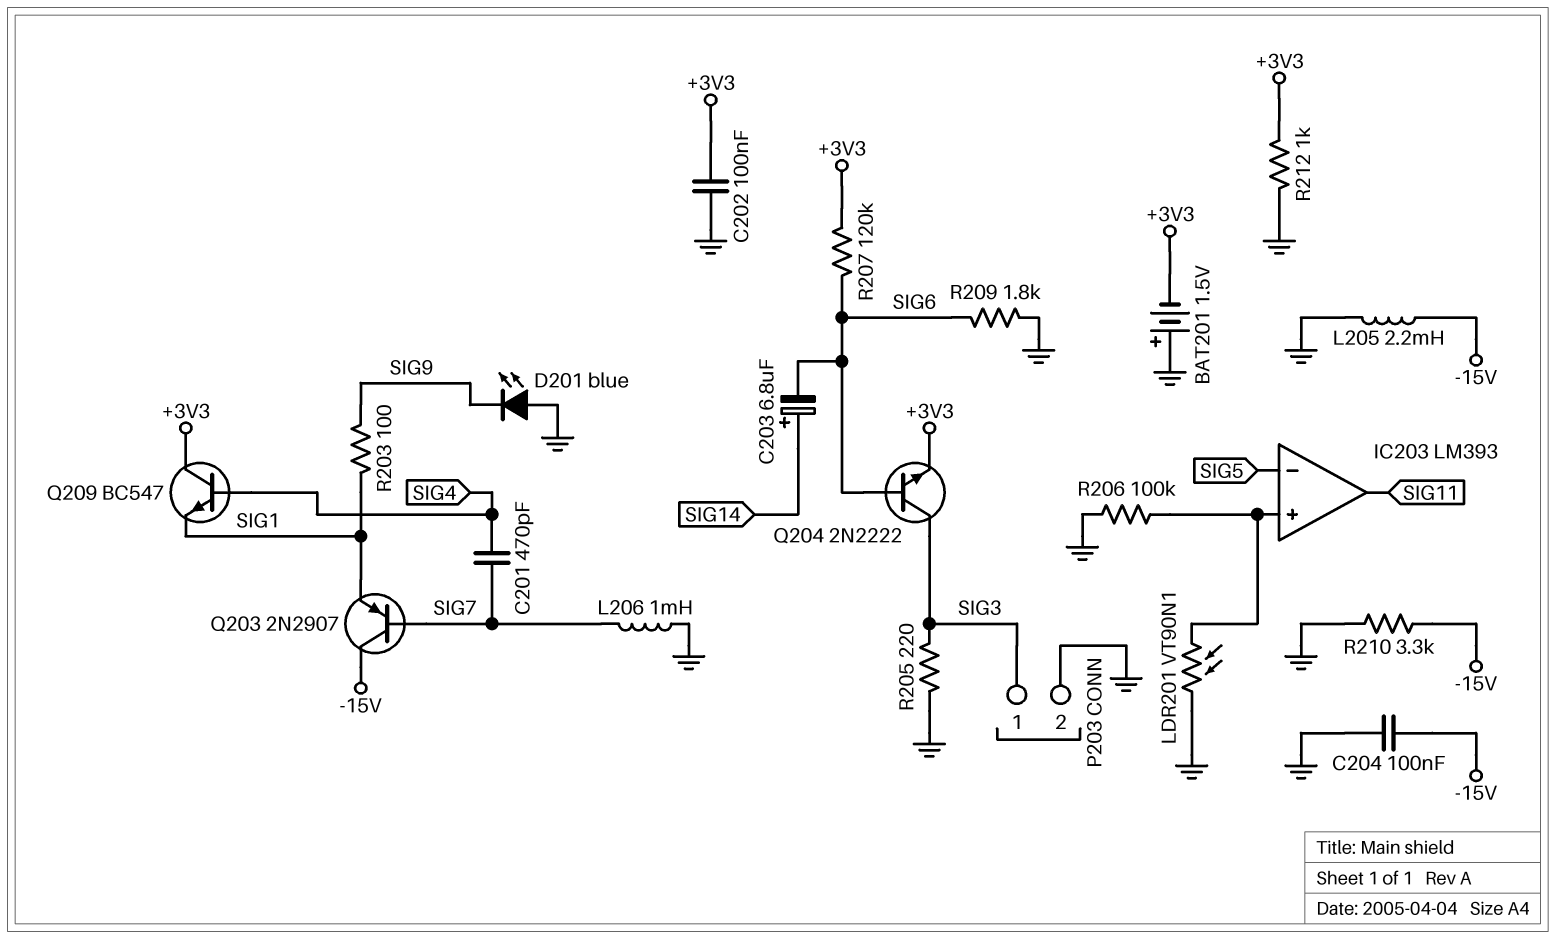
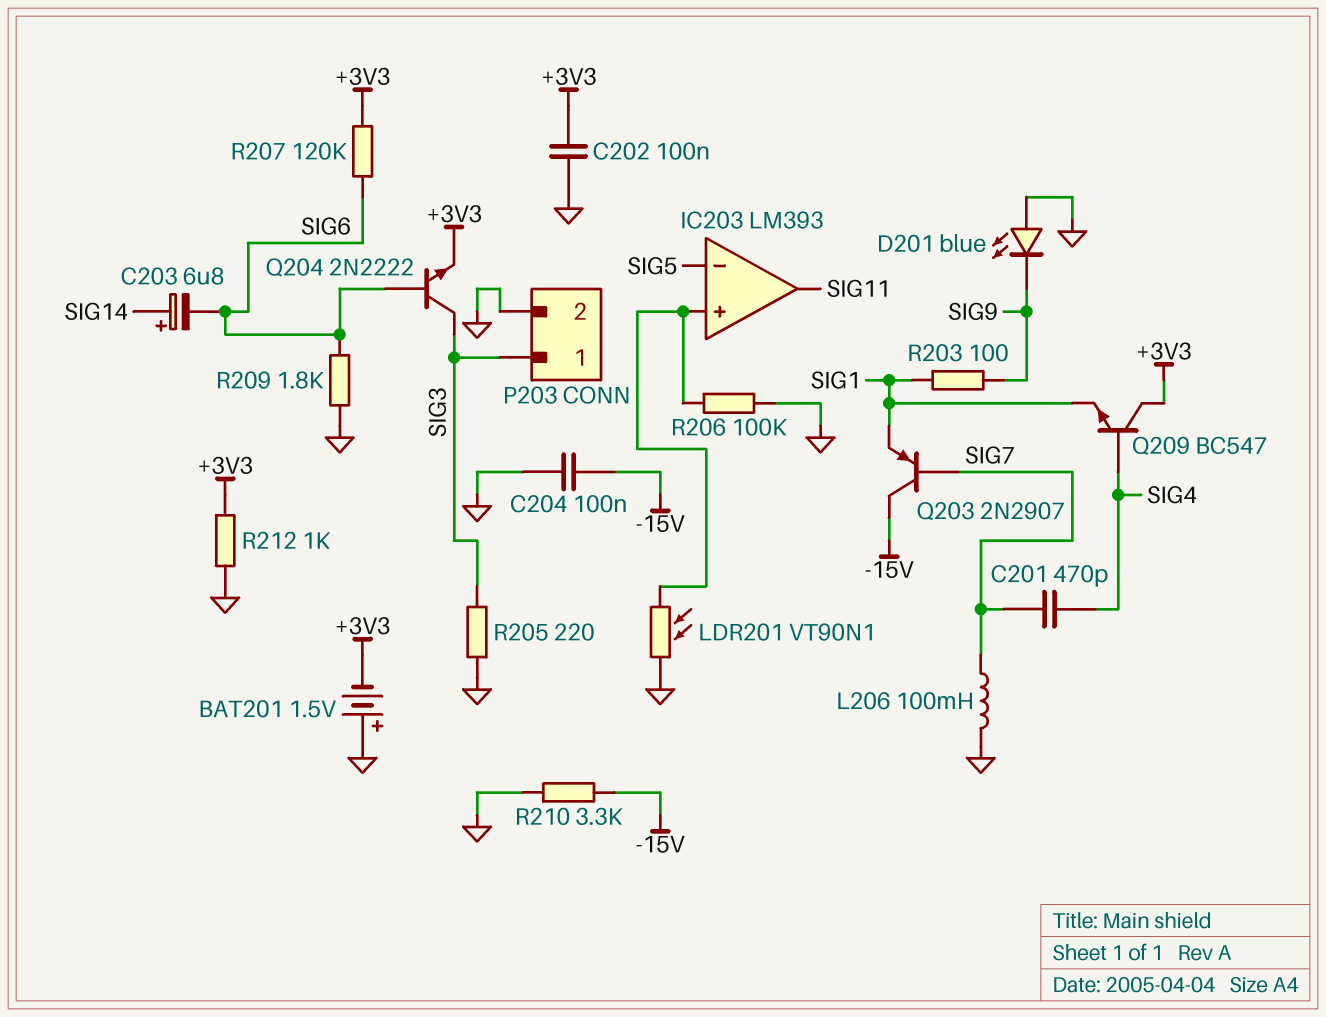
L205: 2.2mH (-15V, GND) -> none
L206: 1mH (GND, SIG7) -> 100mH (GND, SIG7)

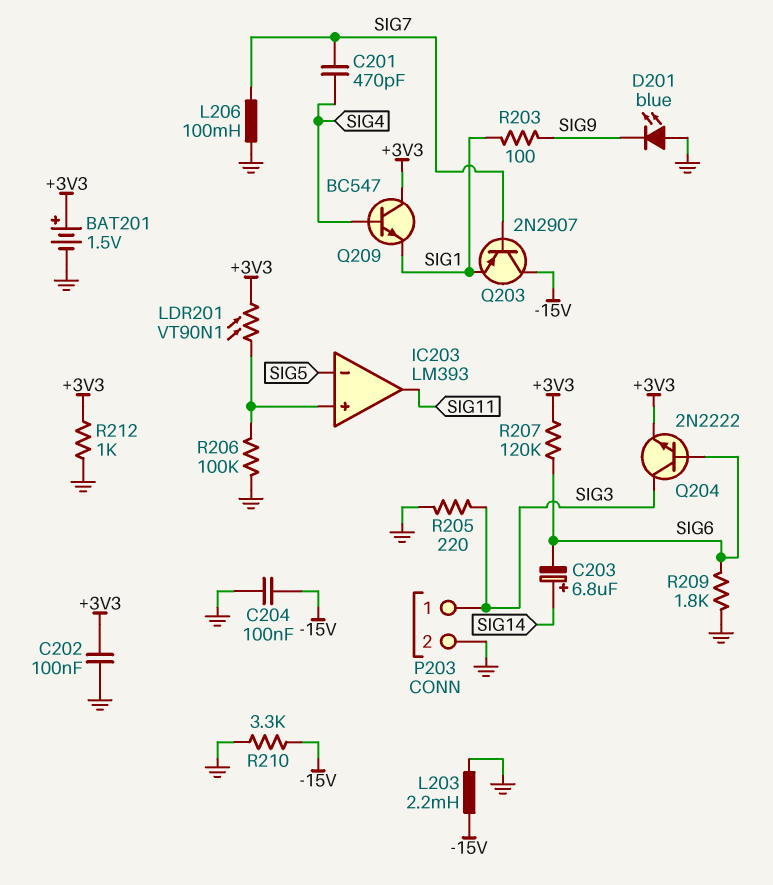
BAT201: 1.5V (plus GND, minus +3V3) -> 1.5V (plus +3V3, minus GND)
L203: none -> 2.2mH (-15V, GND)
LDR201: VT90N1 (GND, IC203/in+) -> VT90N1 (+3V3, IC203/in+)

